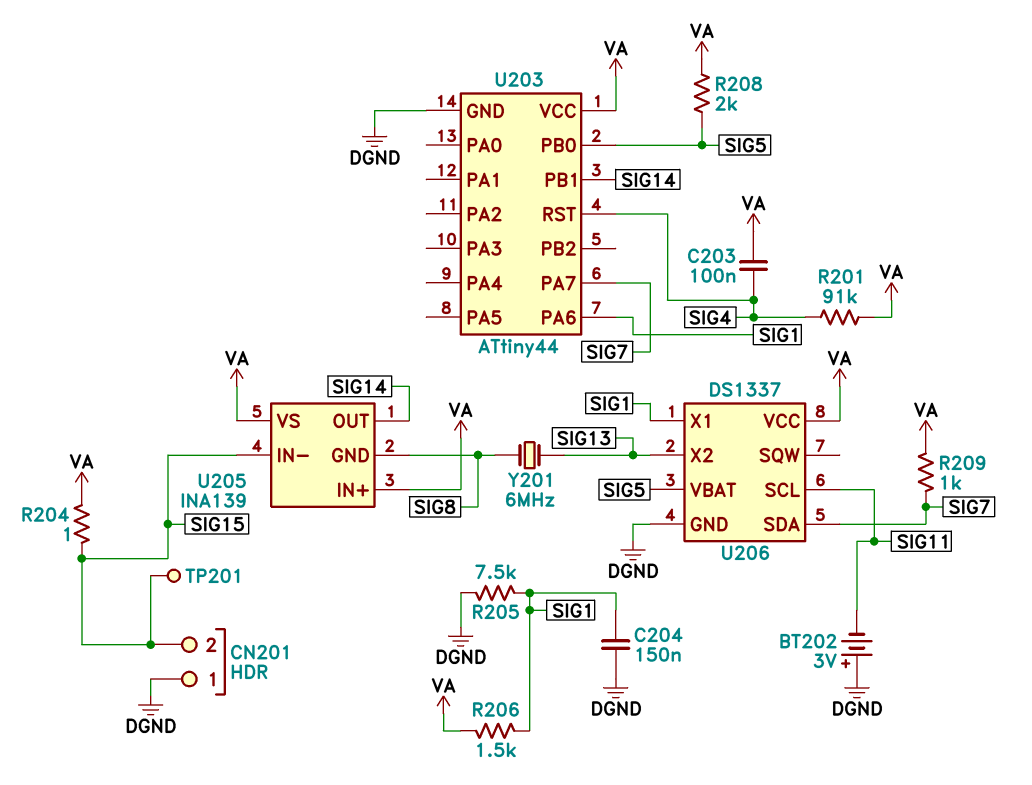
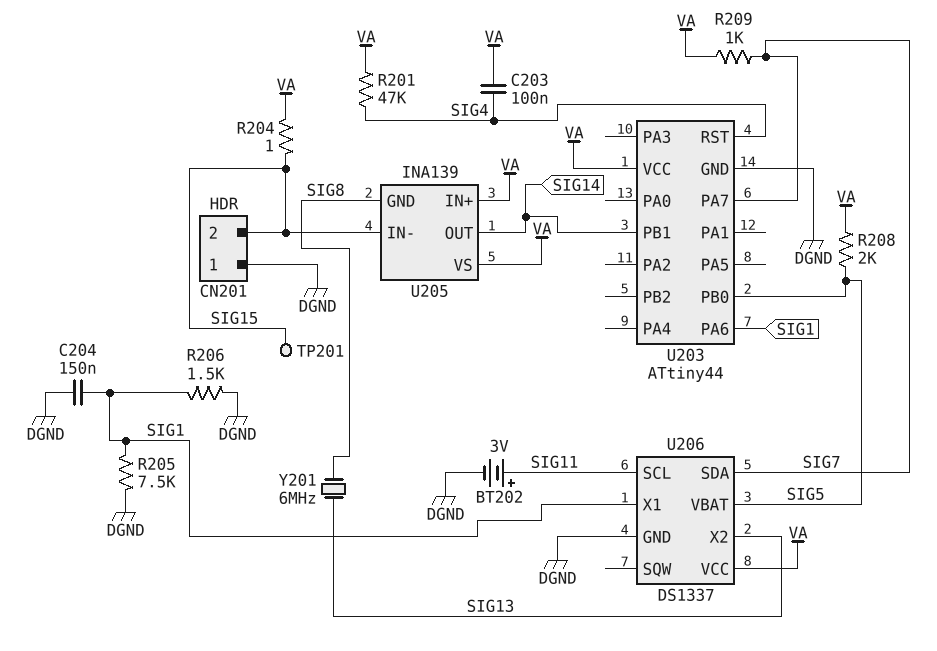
BT202: 3V (plus DGND, minus SIG11) -> 3V (plus SIG11, minus DGND)
R201: 91k (SIG4, VA) -> 47k (SIG4, VA)
R206: 1.5k (SIG1, VA) -> 1.5k (DGND, SIG1)

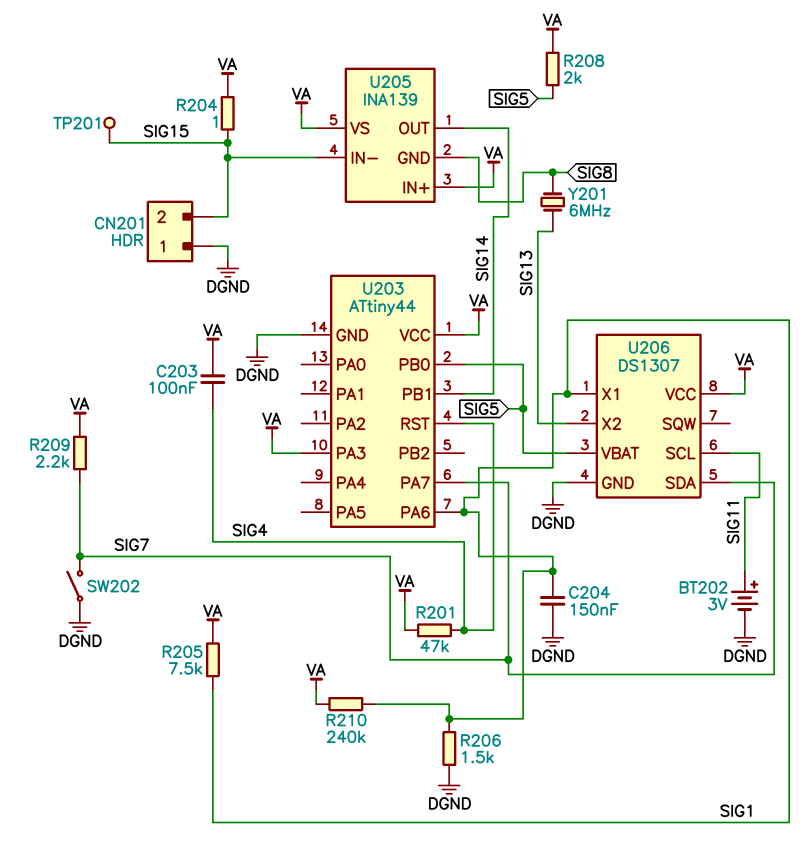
R205: 7.5k (DGND, SIG1) -> 7.5k (SIG1, VA)
R209: 1k (SIG7, VA) -> 2.2k (SIG7, VA)
R210: none -> 240k (SIG1, VA)
SW202: none -> switch (DGND, SIG7)
U203 pin PA3: none -> VA
U206: DS1337 -> DS1307

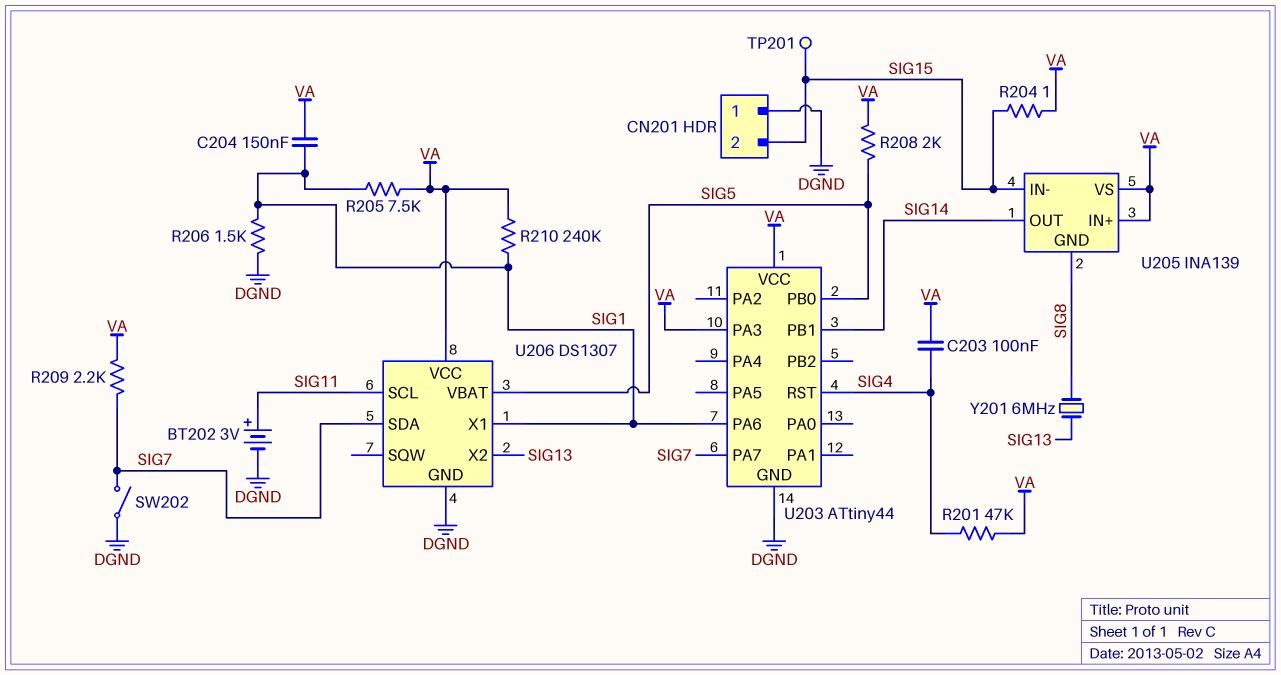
C204: 150nF (DGND, SIG1) -> 150nF (SIG1, VA)

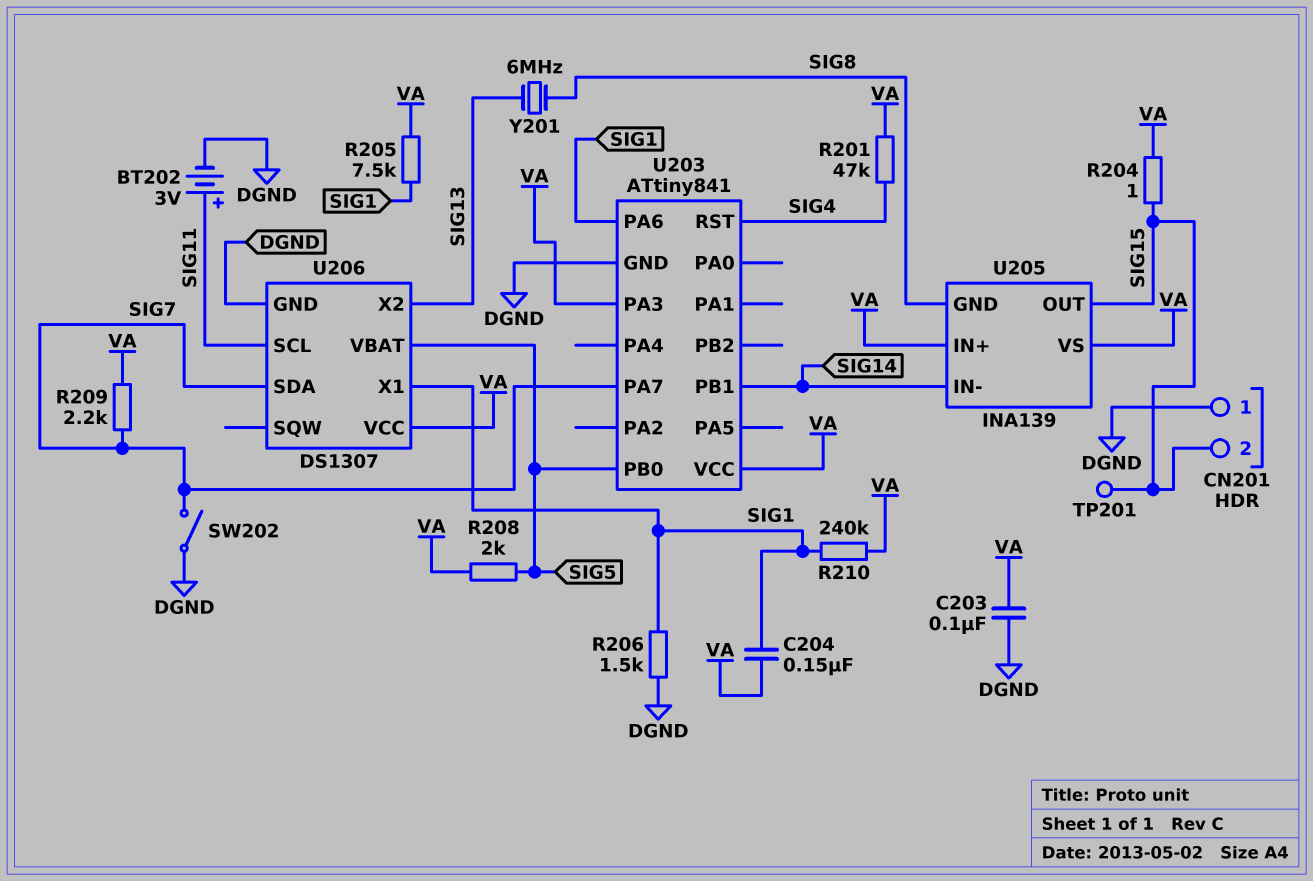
C203: 100nF (SIG4, VA) -> 100nF (DGND, VA)
U203: ATtiny44 -> ATtiny841
U205 pin IN-: SIG15 -> SIG14
U205 pin OUT: SIG14 -> SIG15

